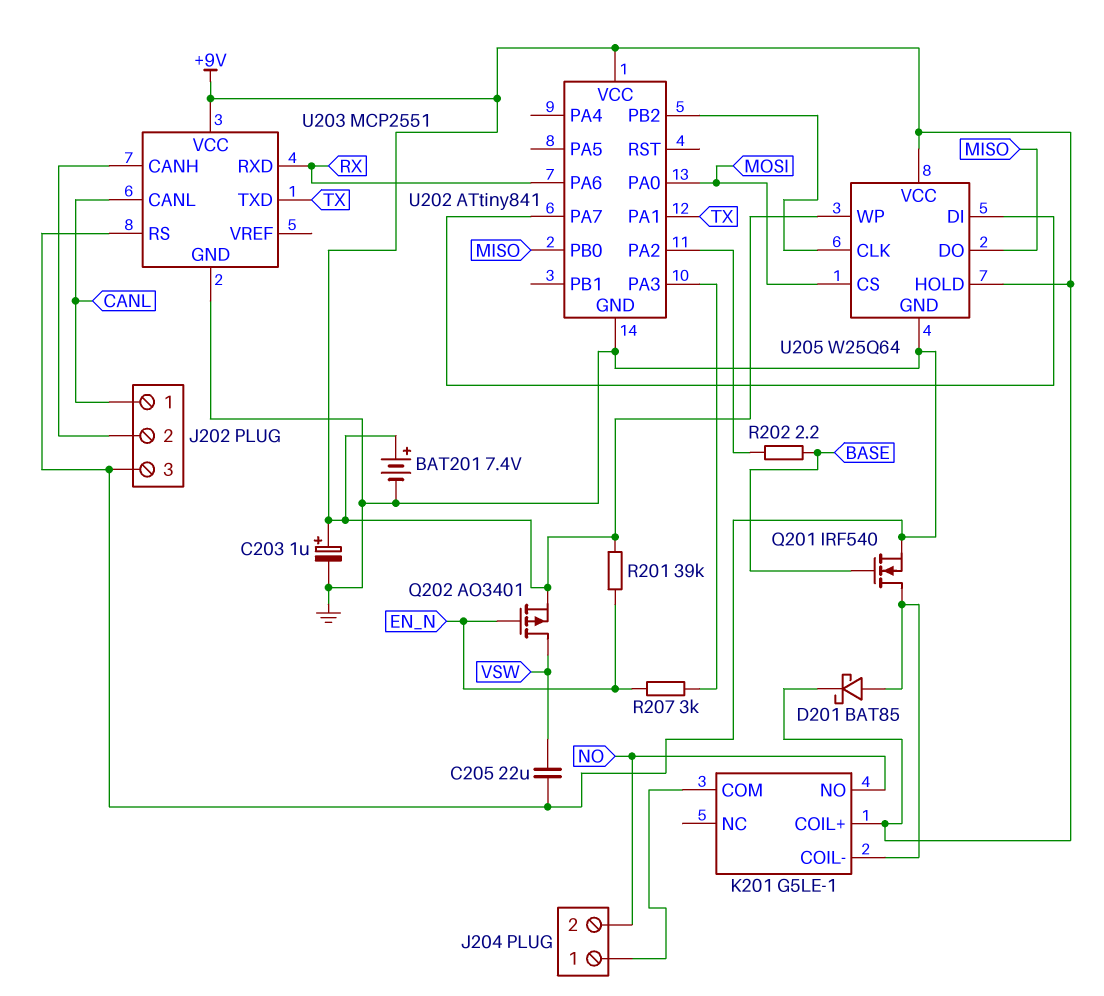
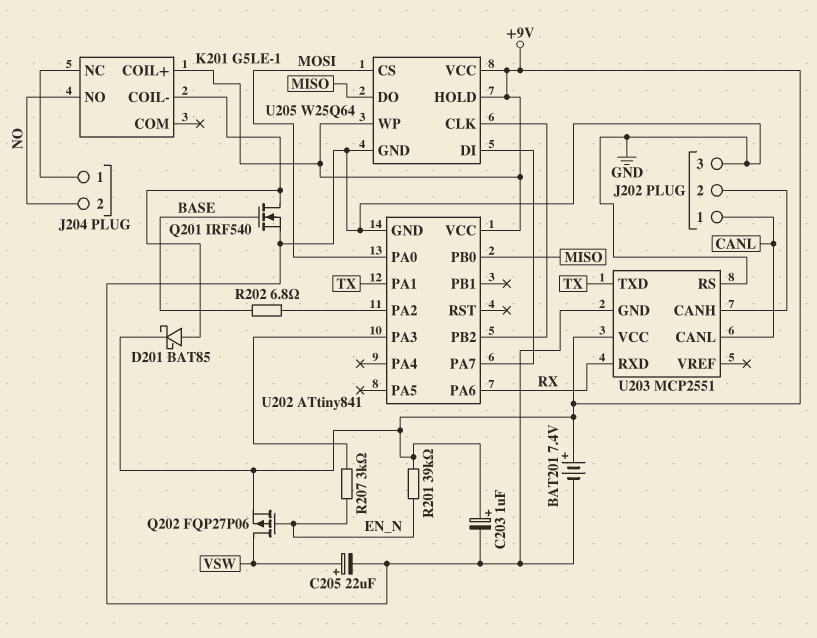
C205: 22uF (GND, VSW) -> 22uF (plus VSW, minus GND)
K201 pin COM: J204/1 -> none
K201 pin NC: none -> J204/1
Q202: PMOS AO3401 (G EN_N, D VSW, S +9V) -> PMOS FQP27P06 (G EN_N, D VSW, S +9V)
R202: 2.2 (BASE, U202/PA2) -> 6.8 (BASE, U202/PA2)

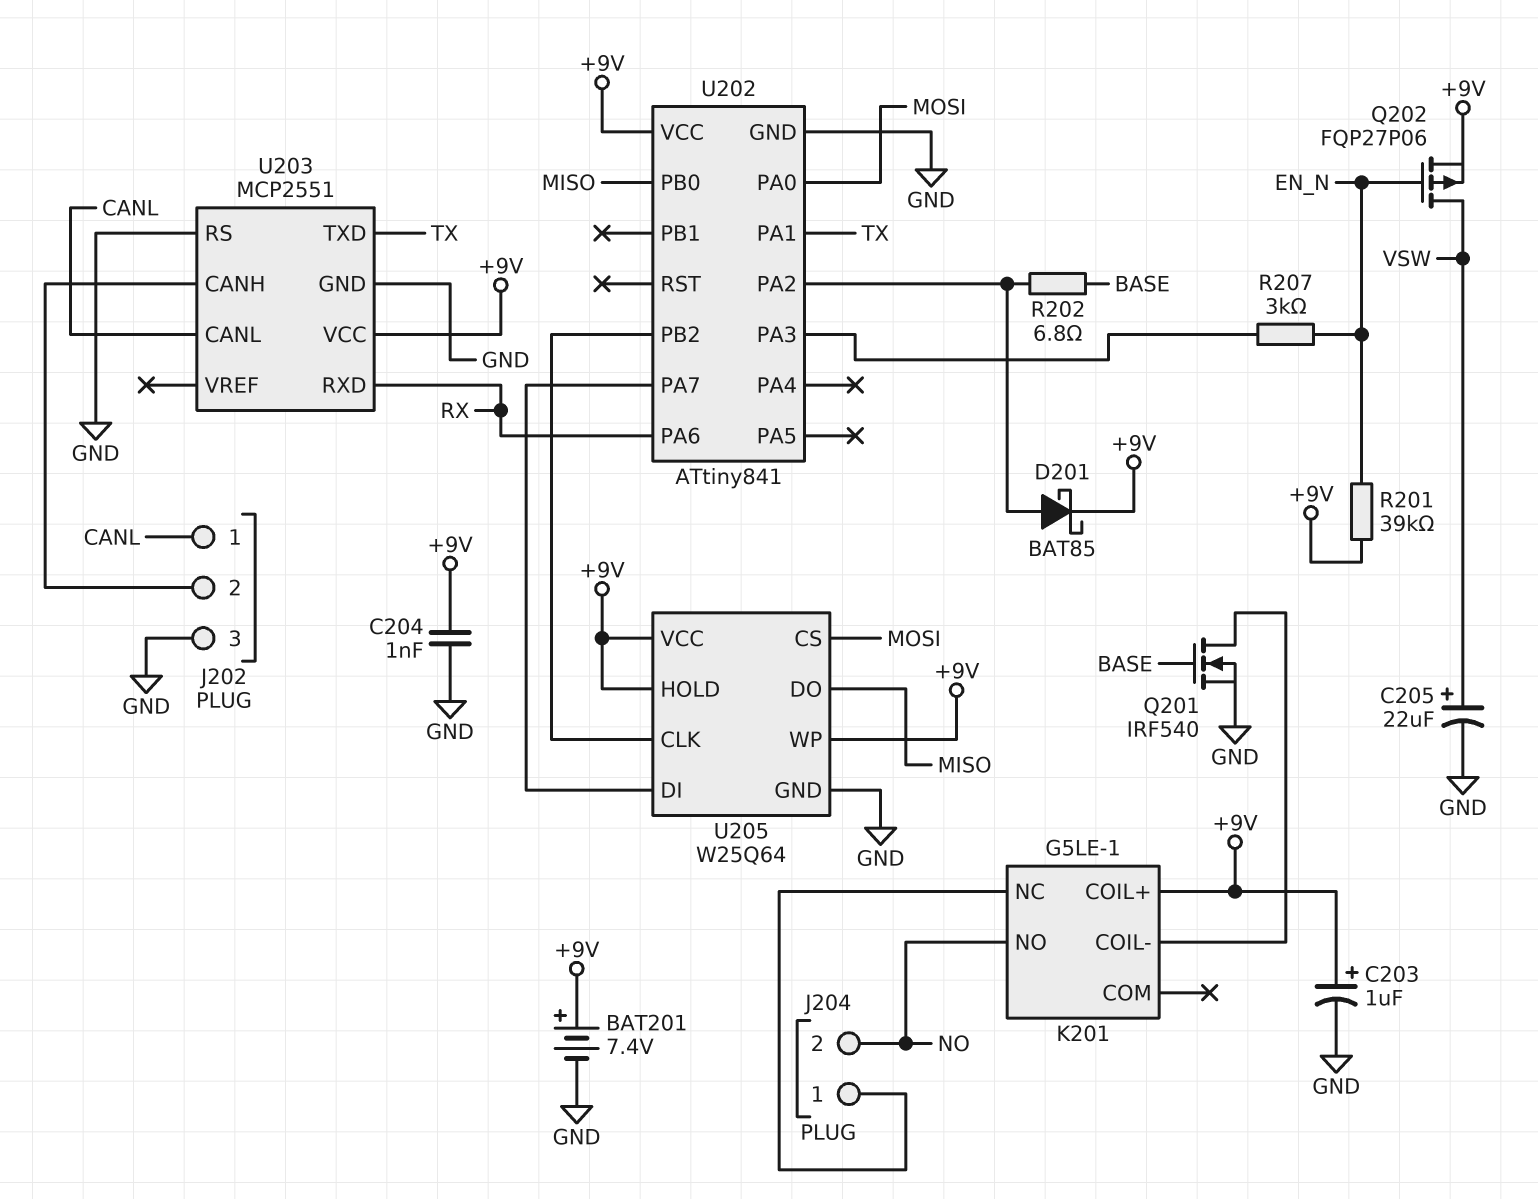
C204: none -> 1nF (+9V, GND)
D201: schottky BAT85 (A K201/COIL-, K +9V) -> schottky BAT85 (A U202/PA2, K +9V)

